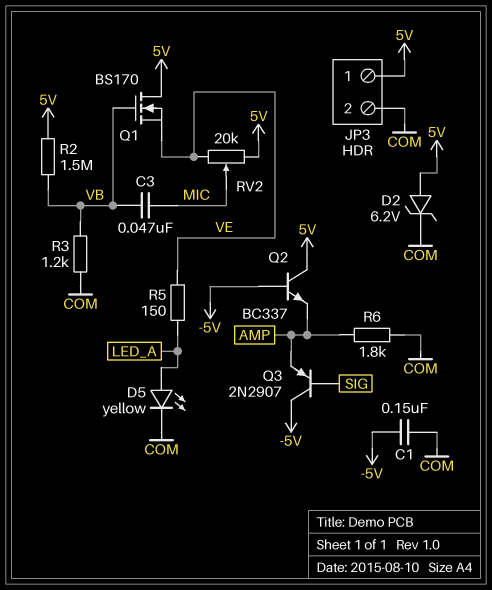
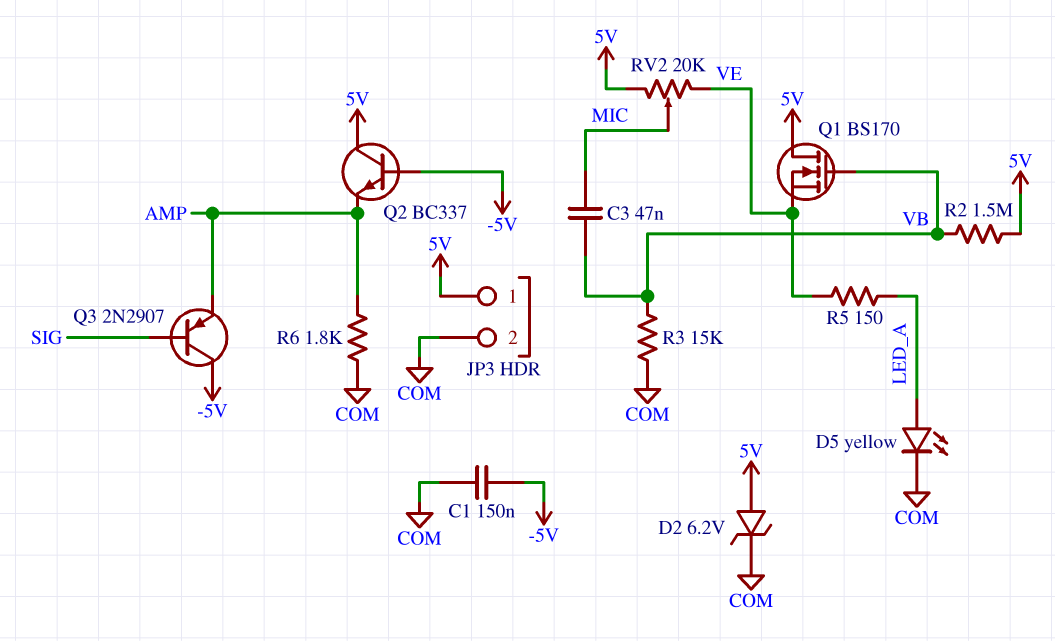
R3: 1.2k (COM, VB) -> 15k (COM, VB)

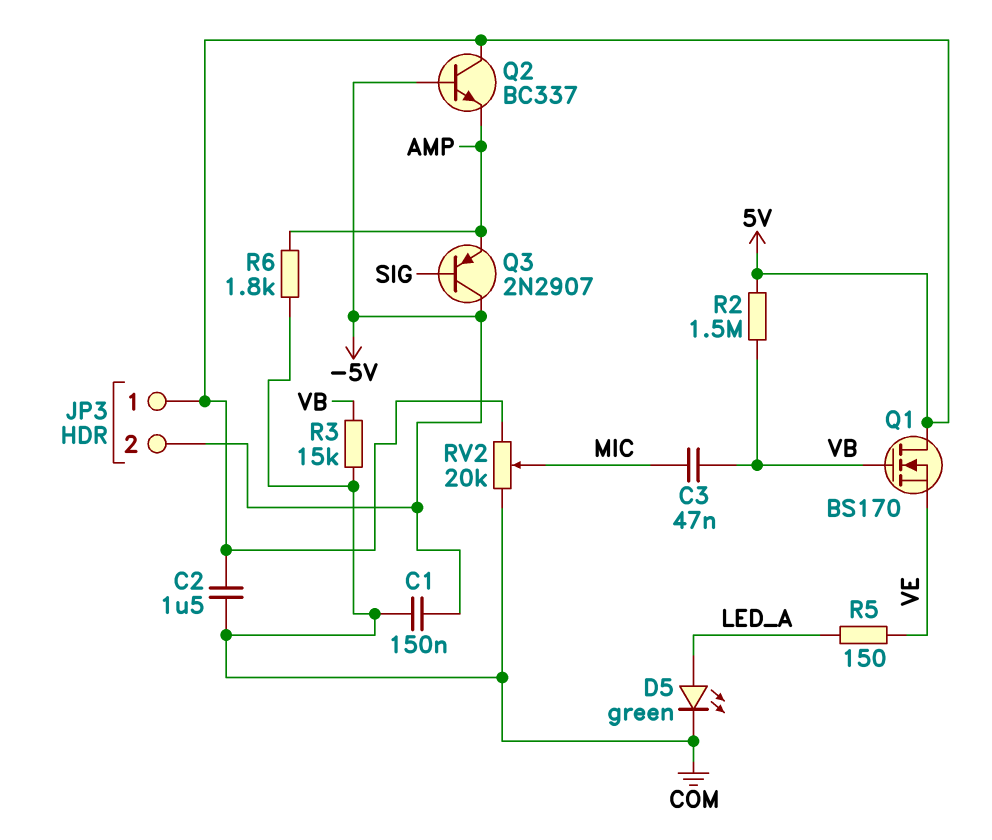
C2: none -> 1.5uF (5V, COM)
D2: zener 6.2V (A 5V, K COM) -> none
D5: LED yellow (A LED_A, K COM) -> LED green (A LED_A, K COM)
JP3 pin 2: COM -> -5V
RV2: 20k (5V, VE, wiper MIC) -> 20k (5V, COM, wiper MIC)

